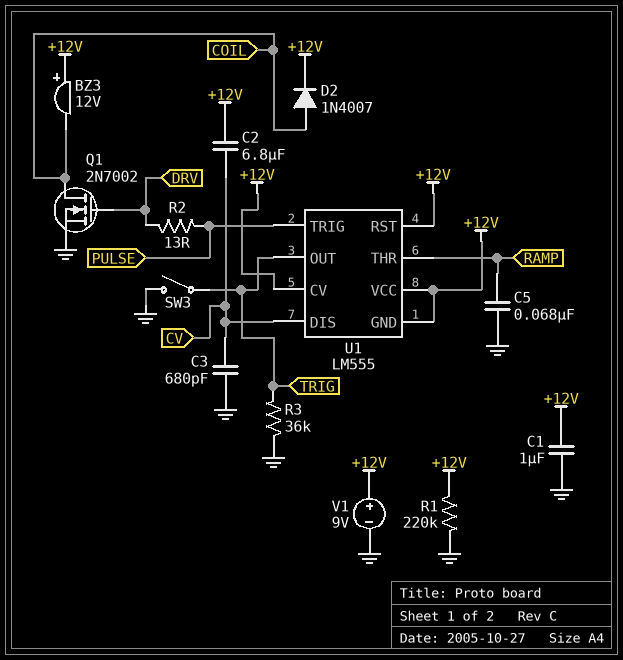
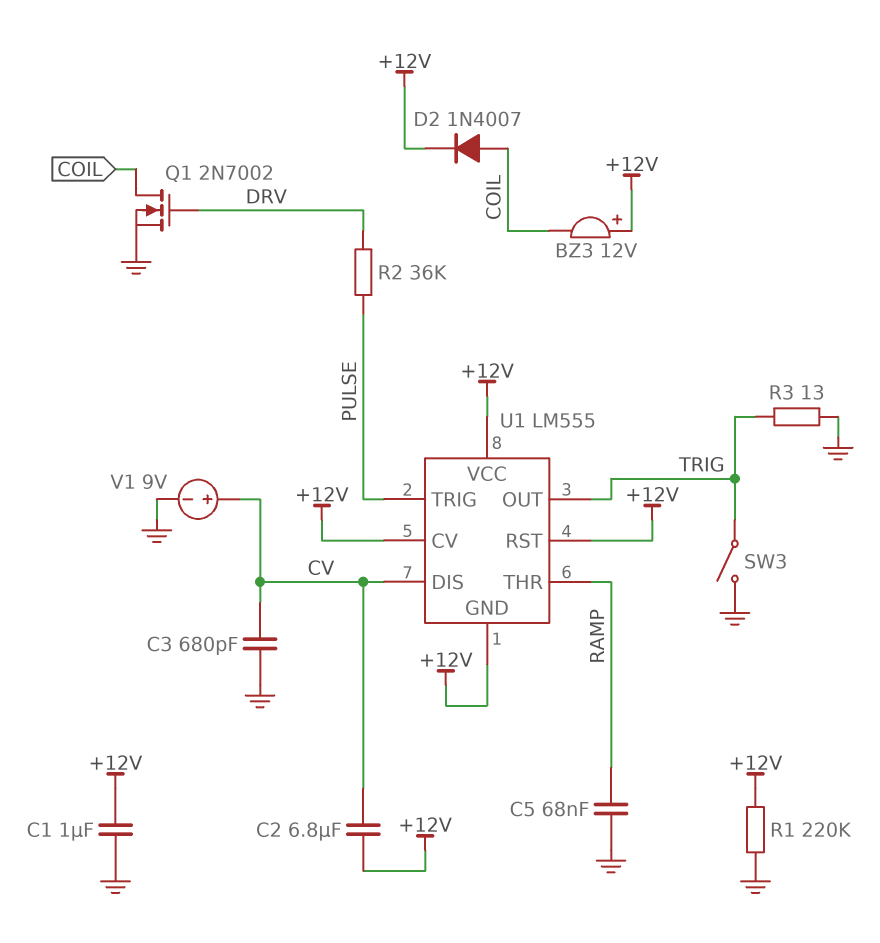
R2: 13 (DRV, PULSE) -> 36k (DRV, PULSE)
R3: 36k (GND, TRIG) -> 13 (GND, TRIG)
V1: 9V (plus +12V, minus GND) -> 9V (plus CV, minus GND)

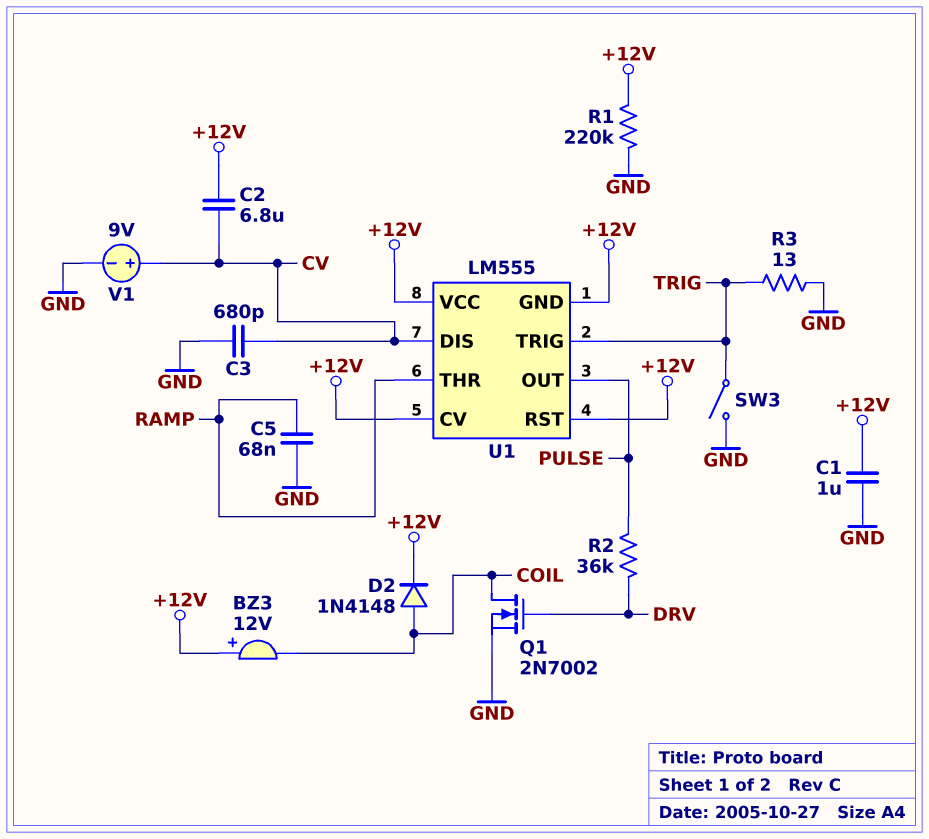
D2: diode 1N4007 (A COIL, K +12V) -> diode 1N4148 (A COIL, K +12V)
U1 pin OUT: TRIG -> PULSE
U1 pin TRIG: PULSE -> TRIG

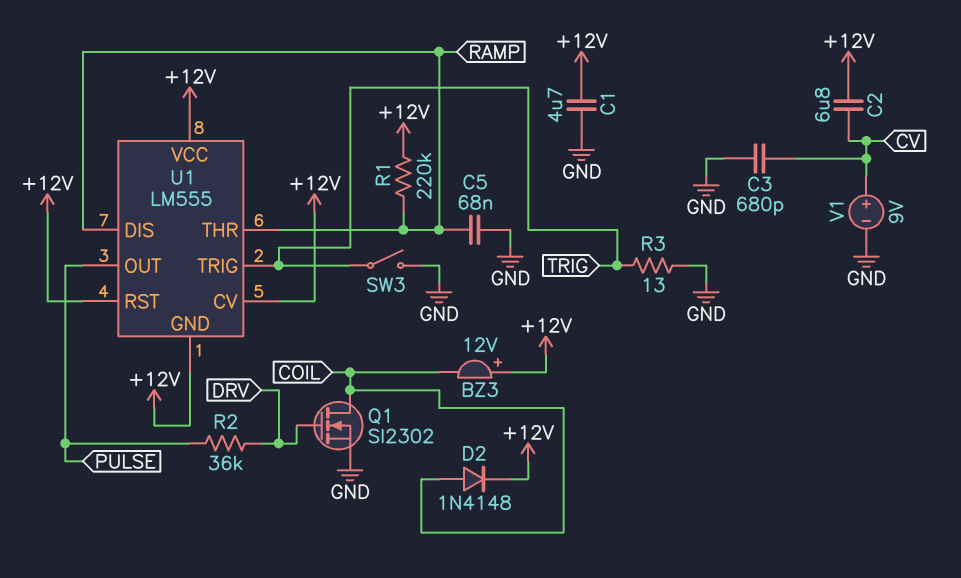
C1: 1uF (+12V, GND) -> 4.7uF (+12V, GND)
Q1: NMOS 2N7002 (G DRV, D COIL, S GND) -> NMOS SI2302 (G DRV, D COIL, S GND)
R1: 220k (+12V, GND) -> 220k (+12V, RAMP)
U1 pin DIS: CV -> RAMP

